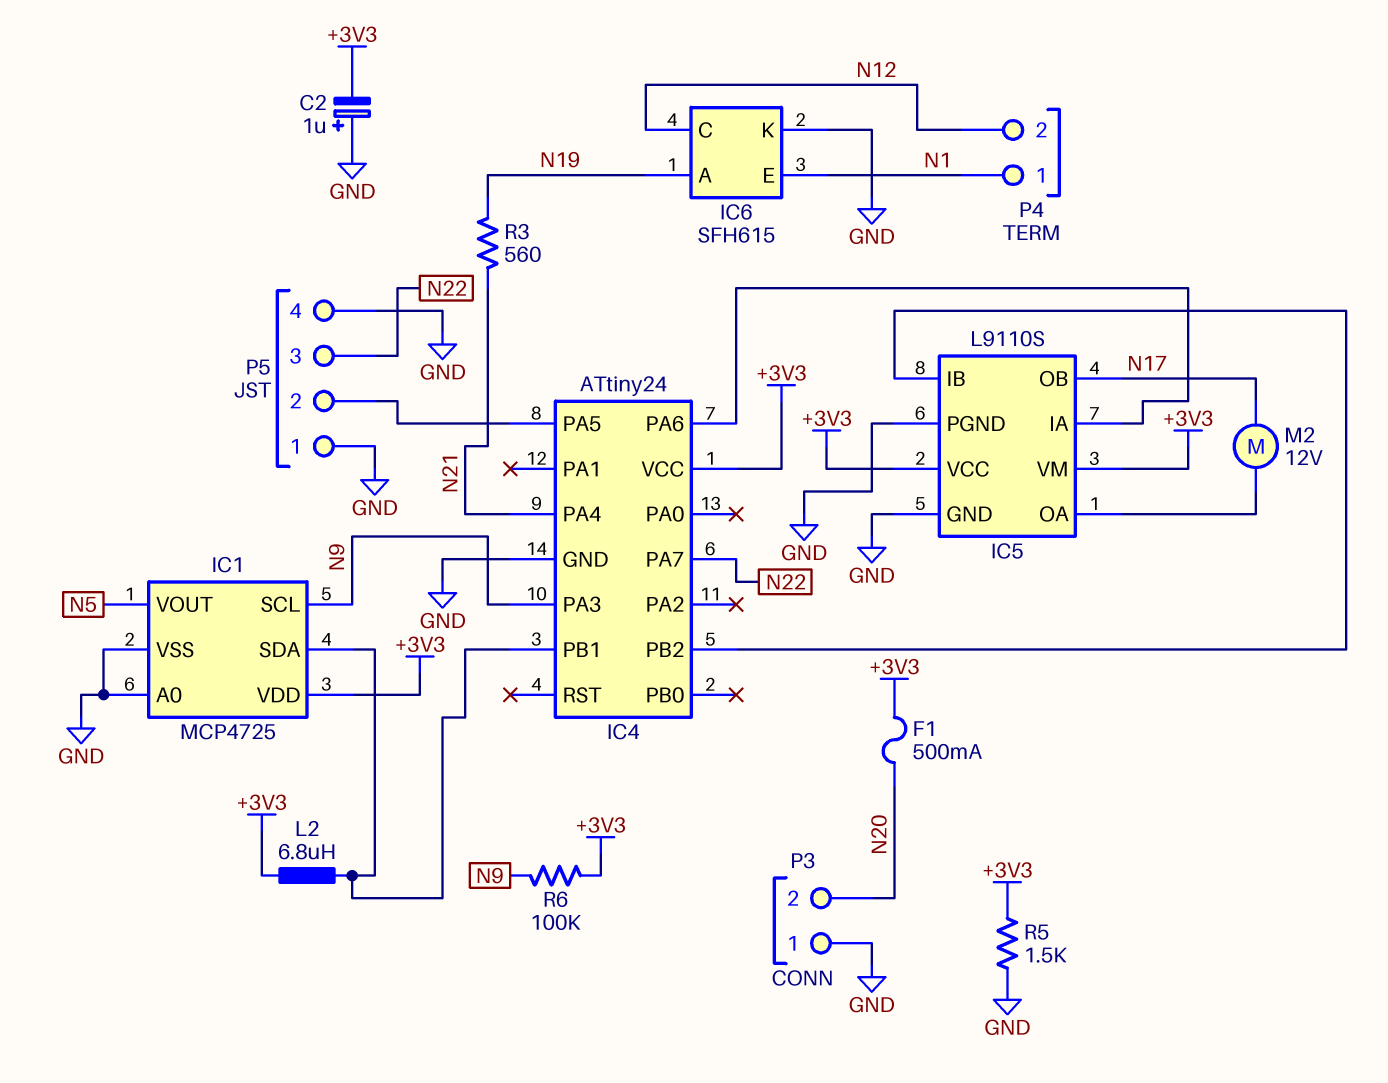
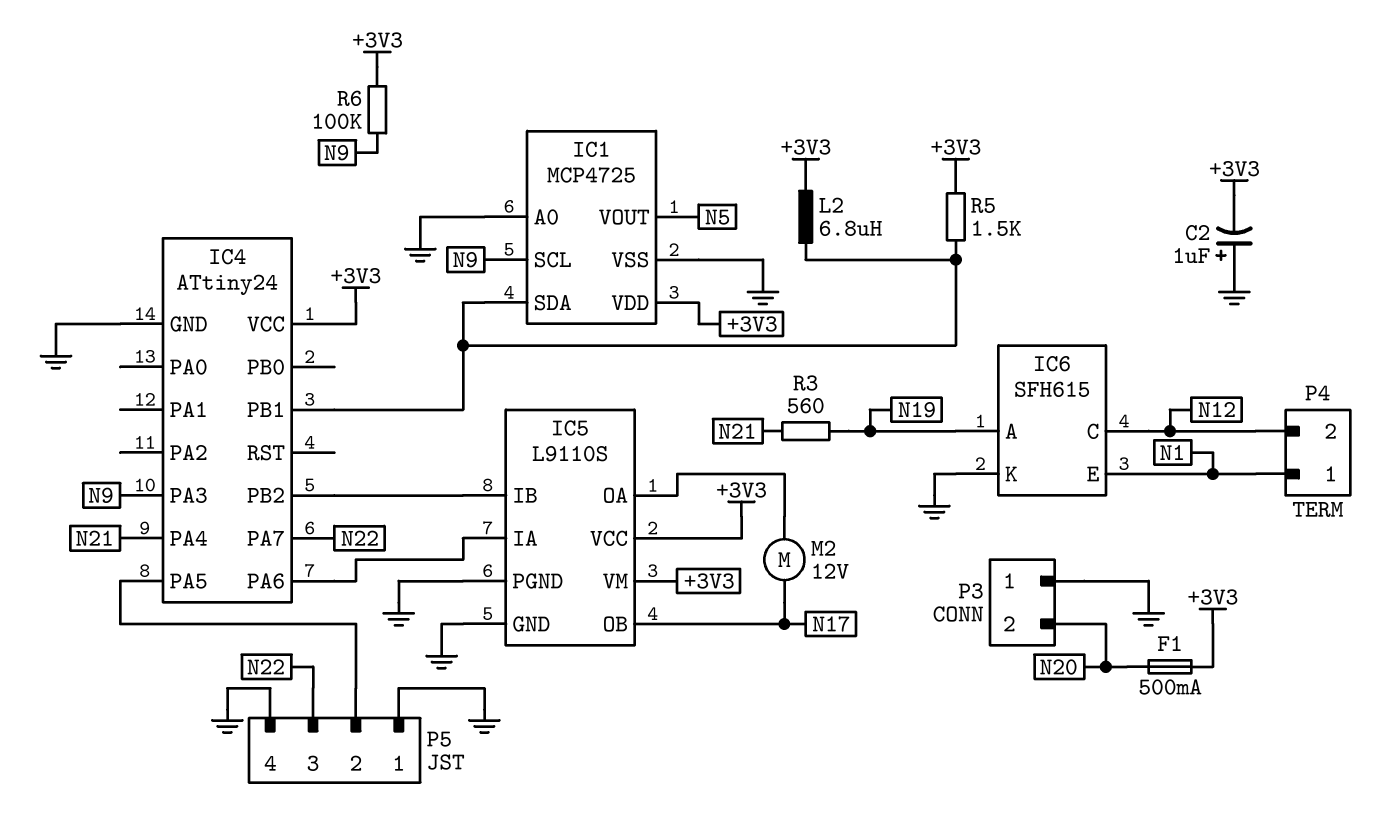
R5: 1.5k (+3V3, GND) -> 1.5k (+3V3, IC1/SDA)

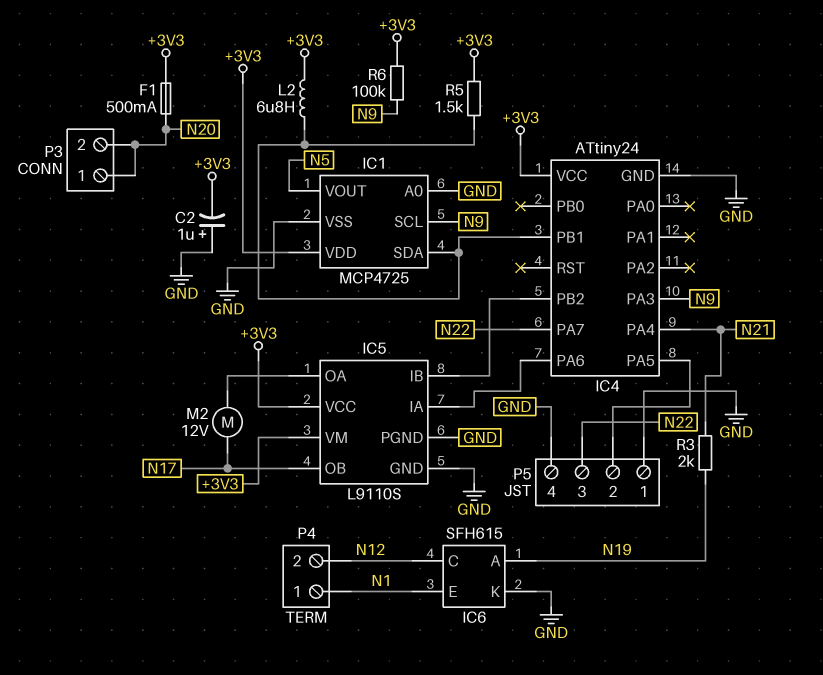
P3 pin 1: GND -> N20
R3: 560 (N19, N21) -> 2k (N19, N21)

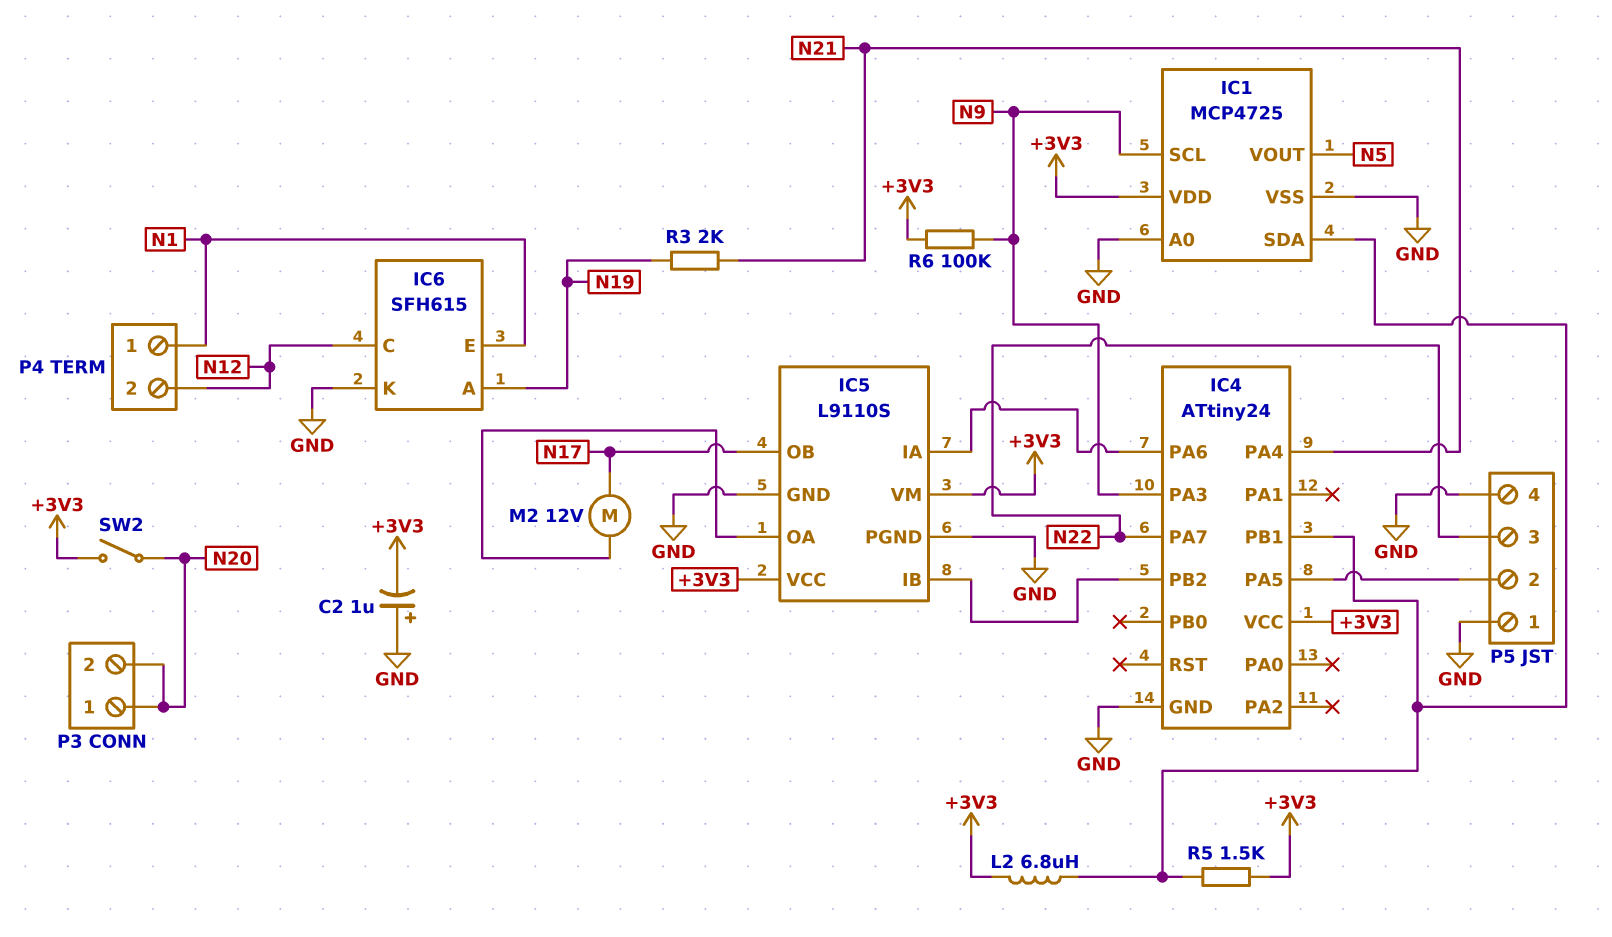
F1: 500mA (+3V3, N20) -> none
SW2: none -> switch (+3V3, N20)

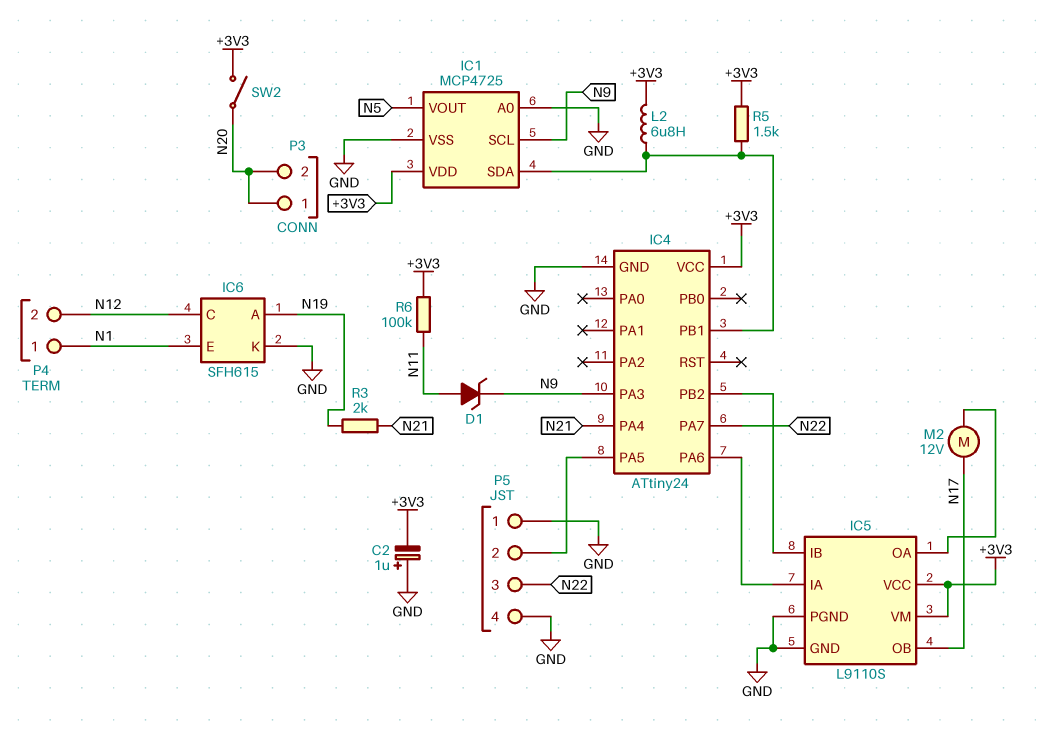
D1: none -> zener (A N11, K N9)
R6: 100k (+3V3, N9) -> 100k (+3V3, N11)

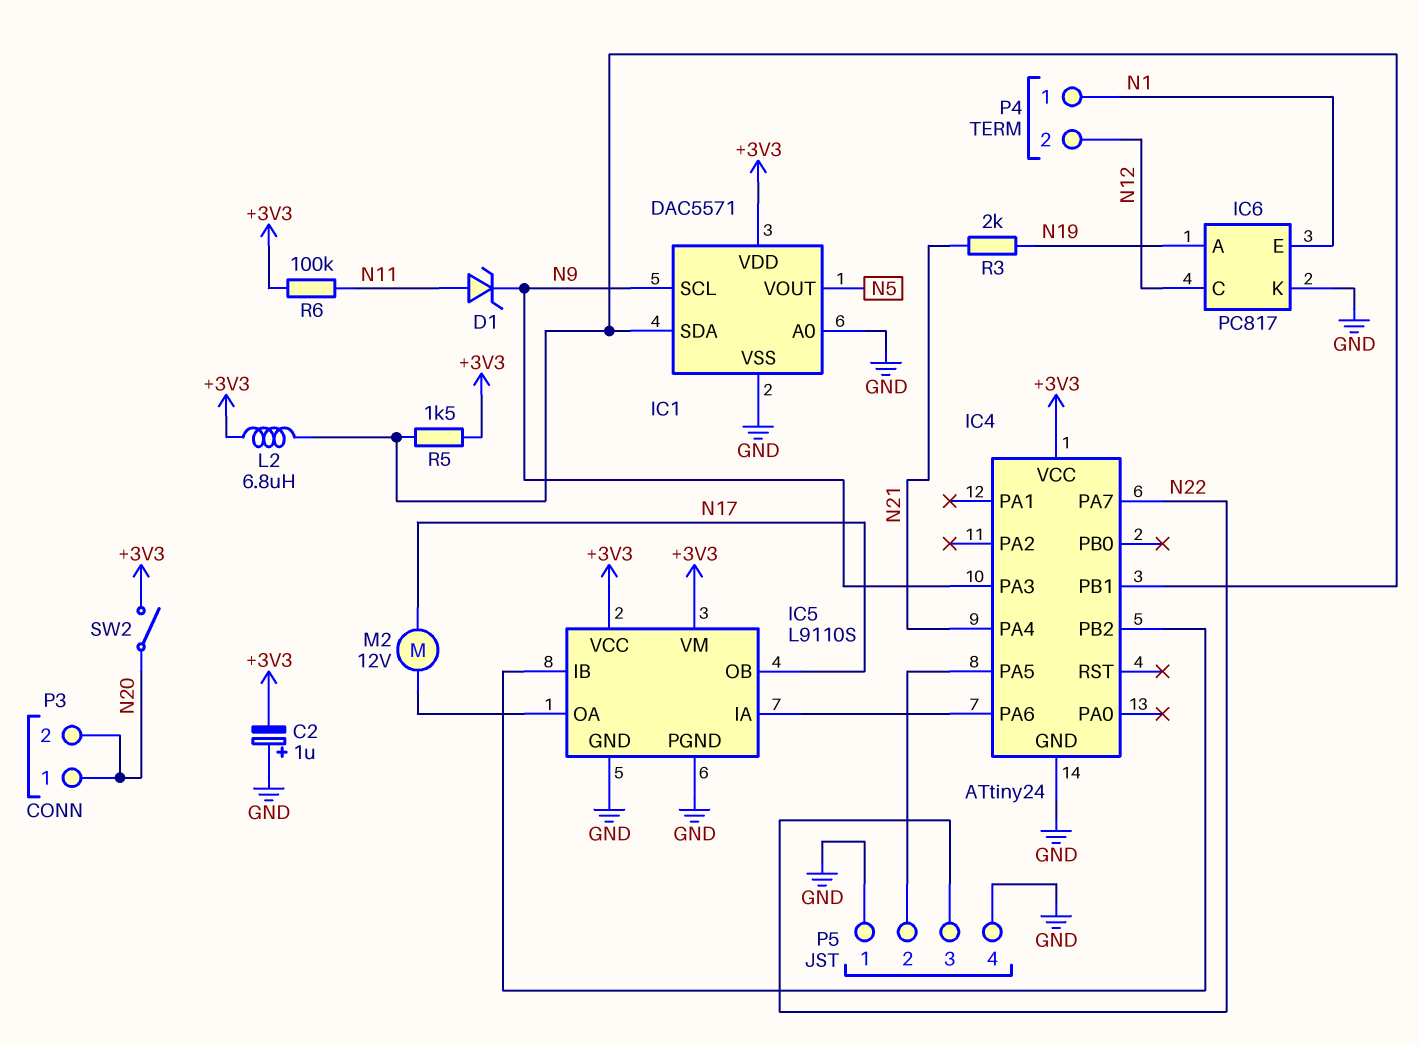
IC1: MCP4725 -> DAC5571
IC6: SFH615 -> PC817

